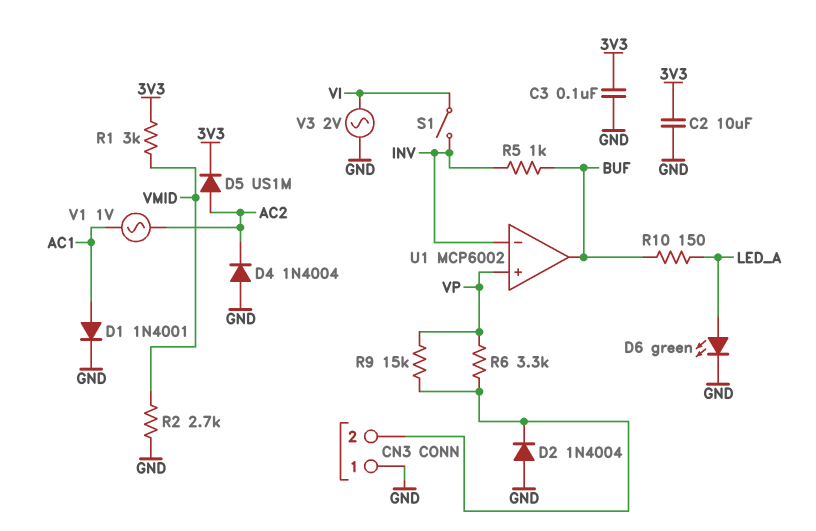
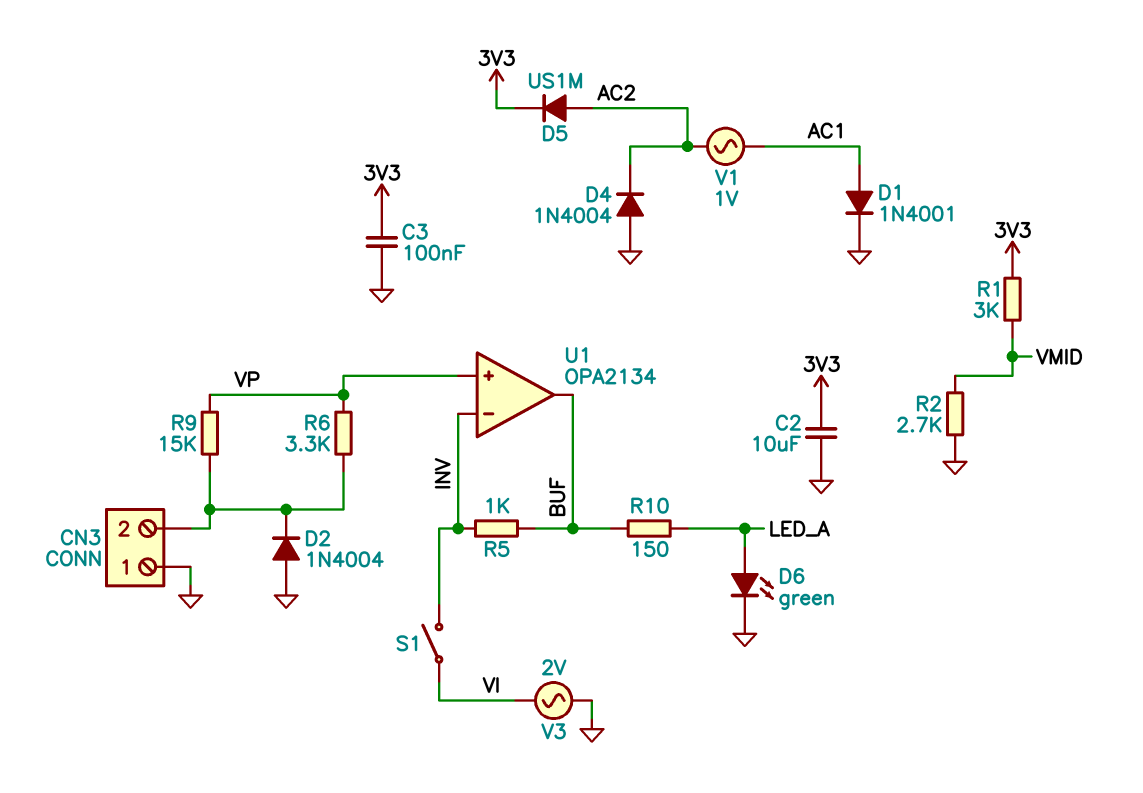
U1: MCP6002 -> OPA2134

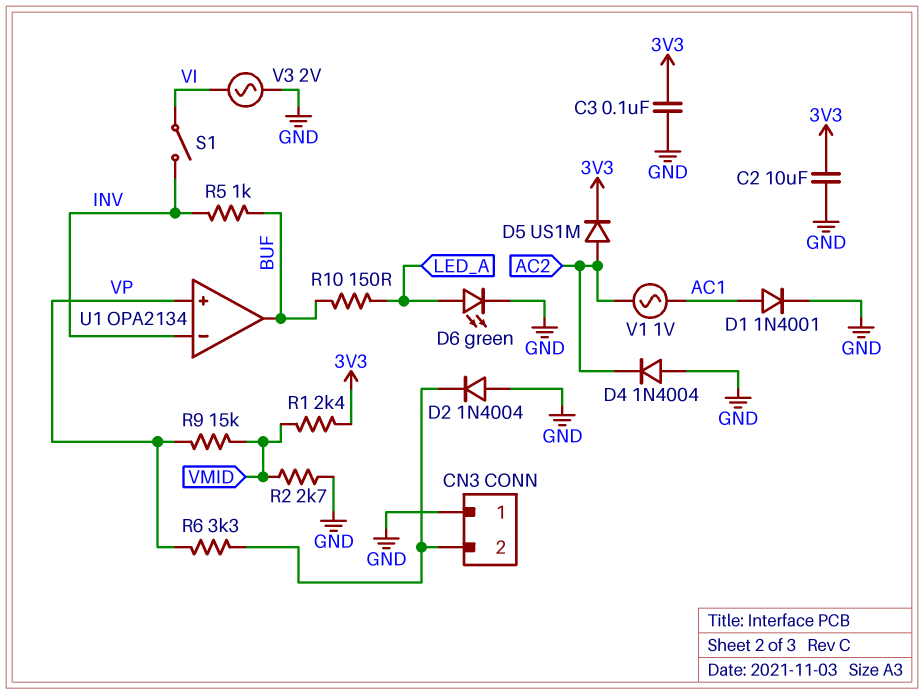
R1: 3k (3V3, VMID) -> 2.4k (3V3, VMID)
R9: 15k (CN3/2, VP) -> 15k (VMID, VP)

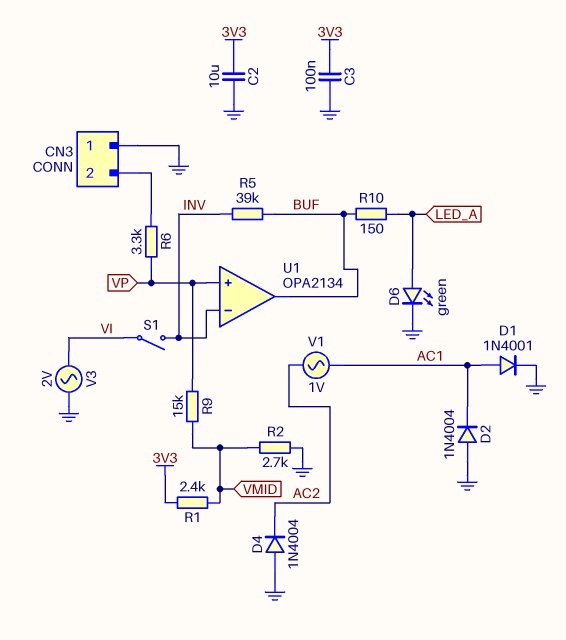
D2: diode 1N4004 (A GND, K CN3/2) -> diode 1N4004 (A GND, K AC1)
D5: diode US1M (A AC2, K 3V3) -> none
R5: 1k (BUF, INV) -> 39k (BUF, INV)

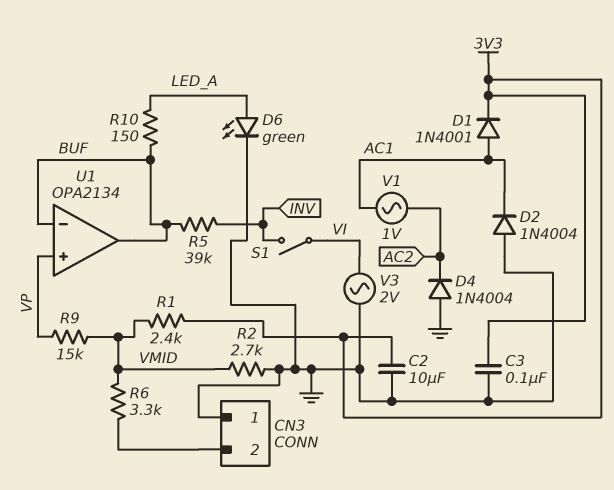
D1: diode 1N4001 (A AC1, K GND) -> diode 1N4001 (A AC1, K 3V3)
R6: 3.3k (CN3/2, VP) -> 3.3k (CN3/2, VMID)
U1 pin in-: INV -> BUF

